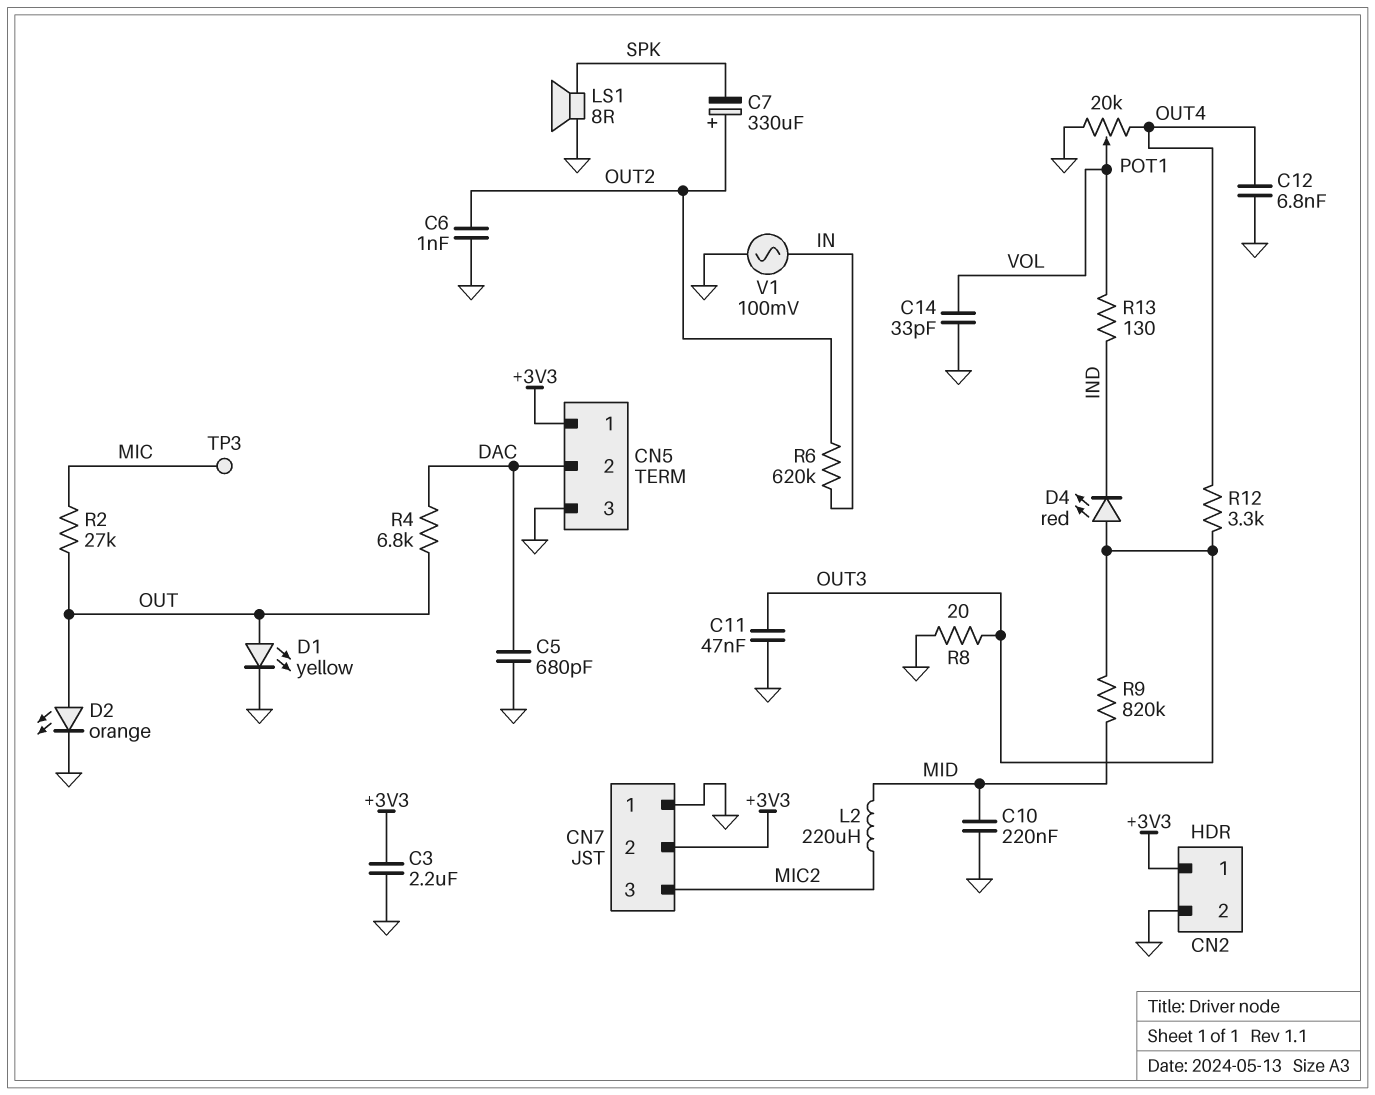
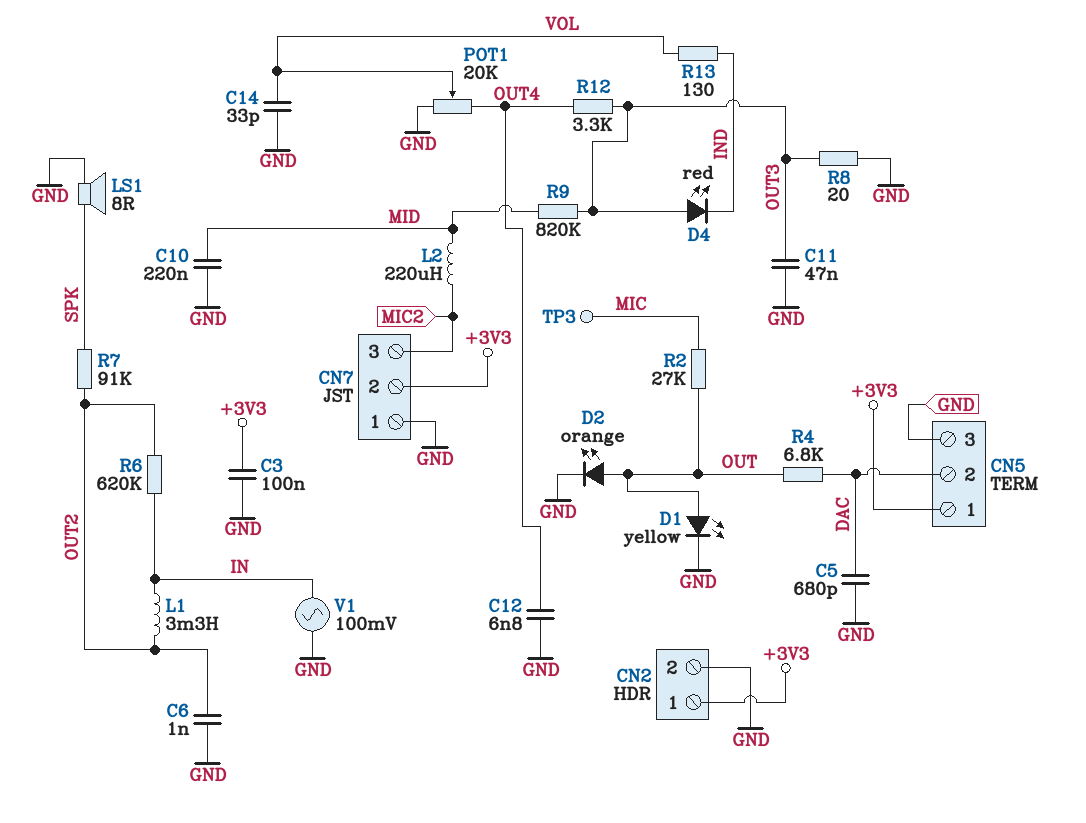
C3: 2.2uF (+3V3, GND) -> 100nF (+3V3, GND)
C7: 330uF (plus OUT2, minus SPK) -> none
L1: none -> 3.3mH (IN, OUT2)
R7: none -> 91k (OUT2, SPK)

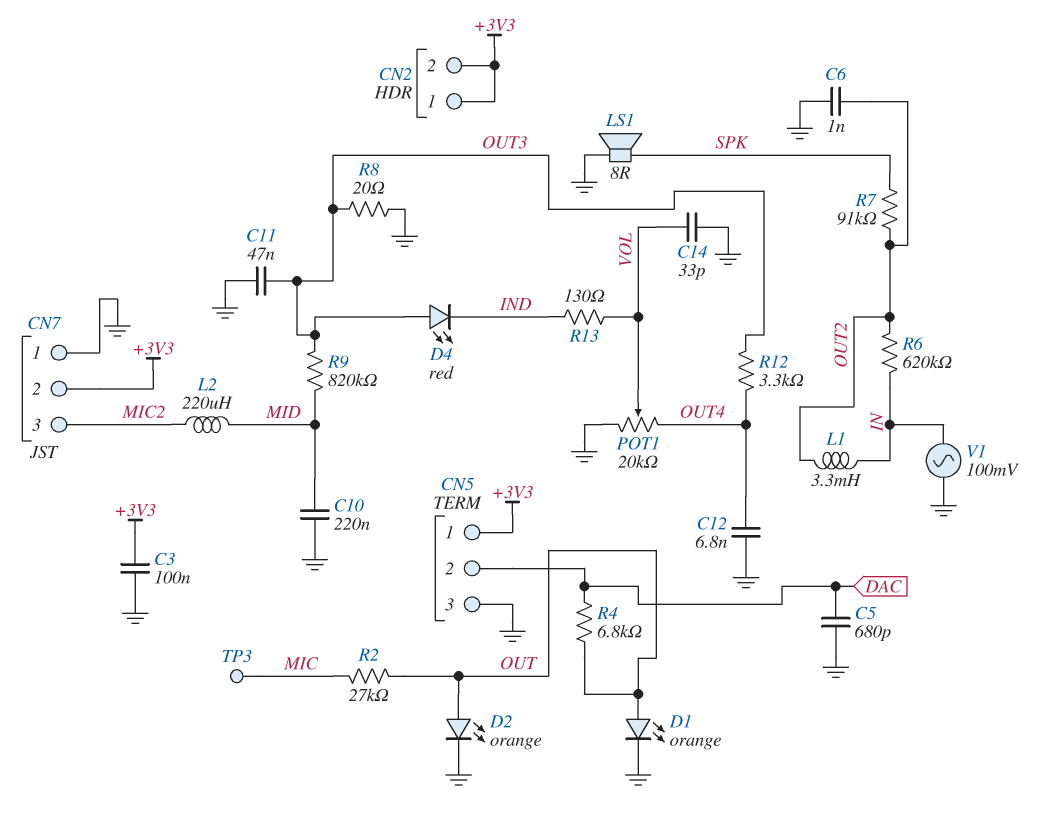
CN2 pin 2: GND -> +3V3
D1: LED yellow (A OUT, K GND) -> LED orange (A OUT, K GND)

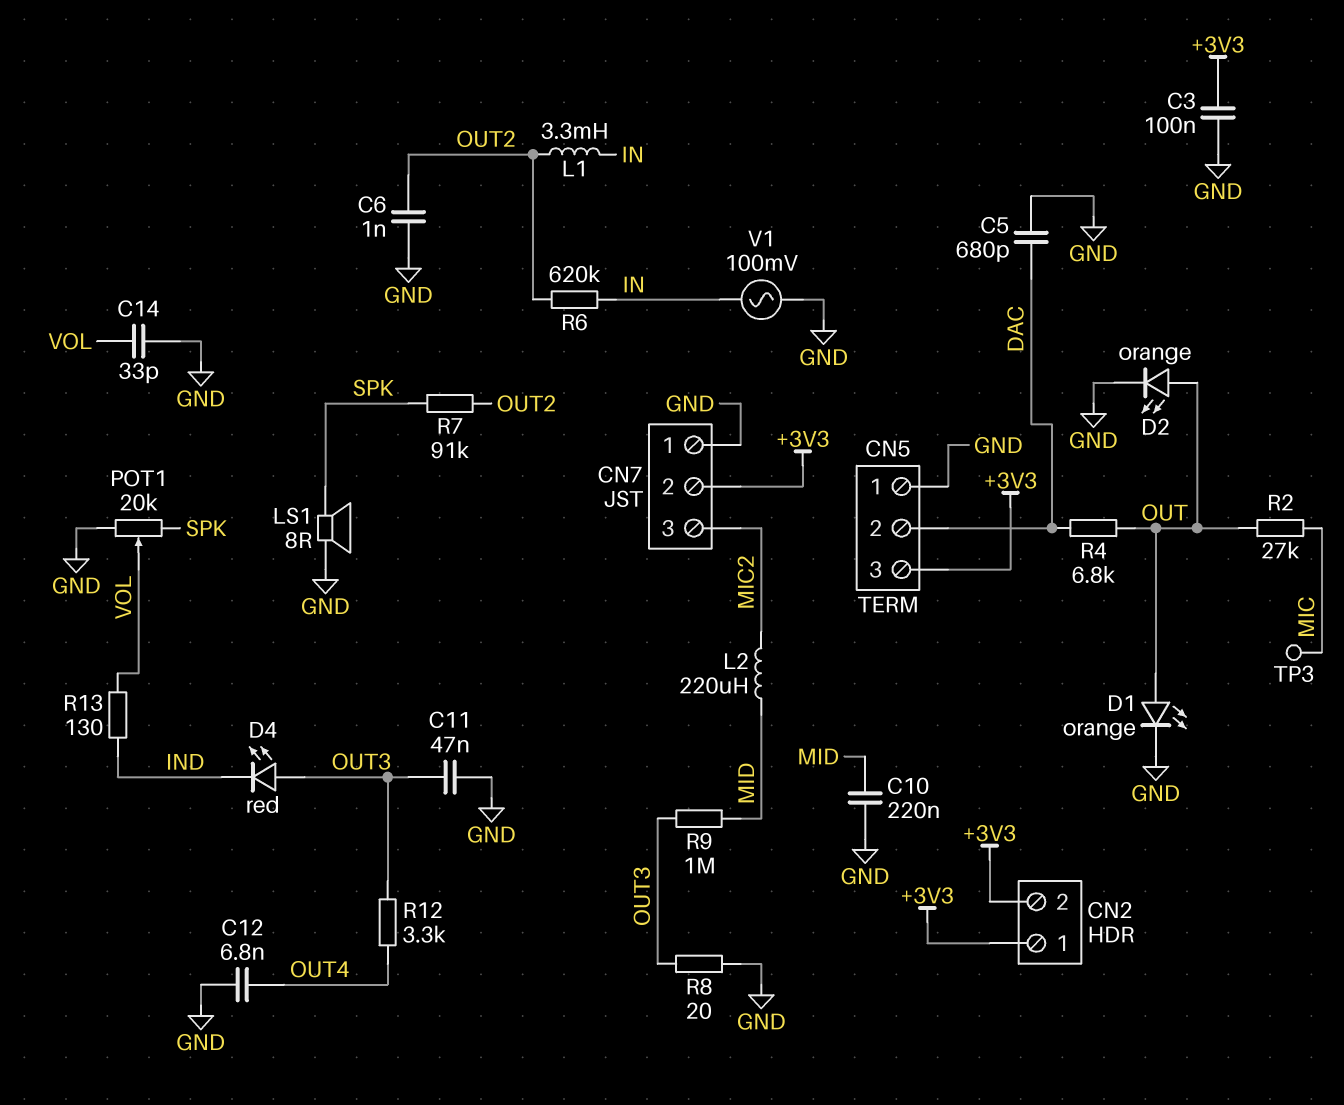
CN5 pin 1: +3V3 -> GND
CN5 pin 3: GND -> +3V3
POT1: 20k (GND, OUT4, wiper VOL) -> 20k (GND, SPK, wiper VOL)
R9: 820k (MID, OUT3) -> 1M (MID, OUT3)

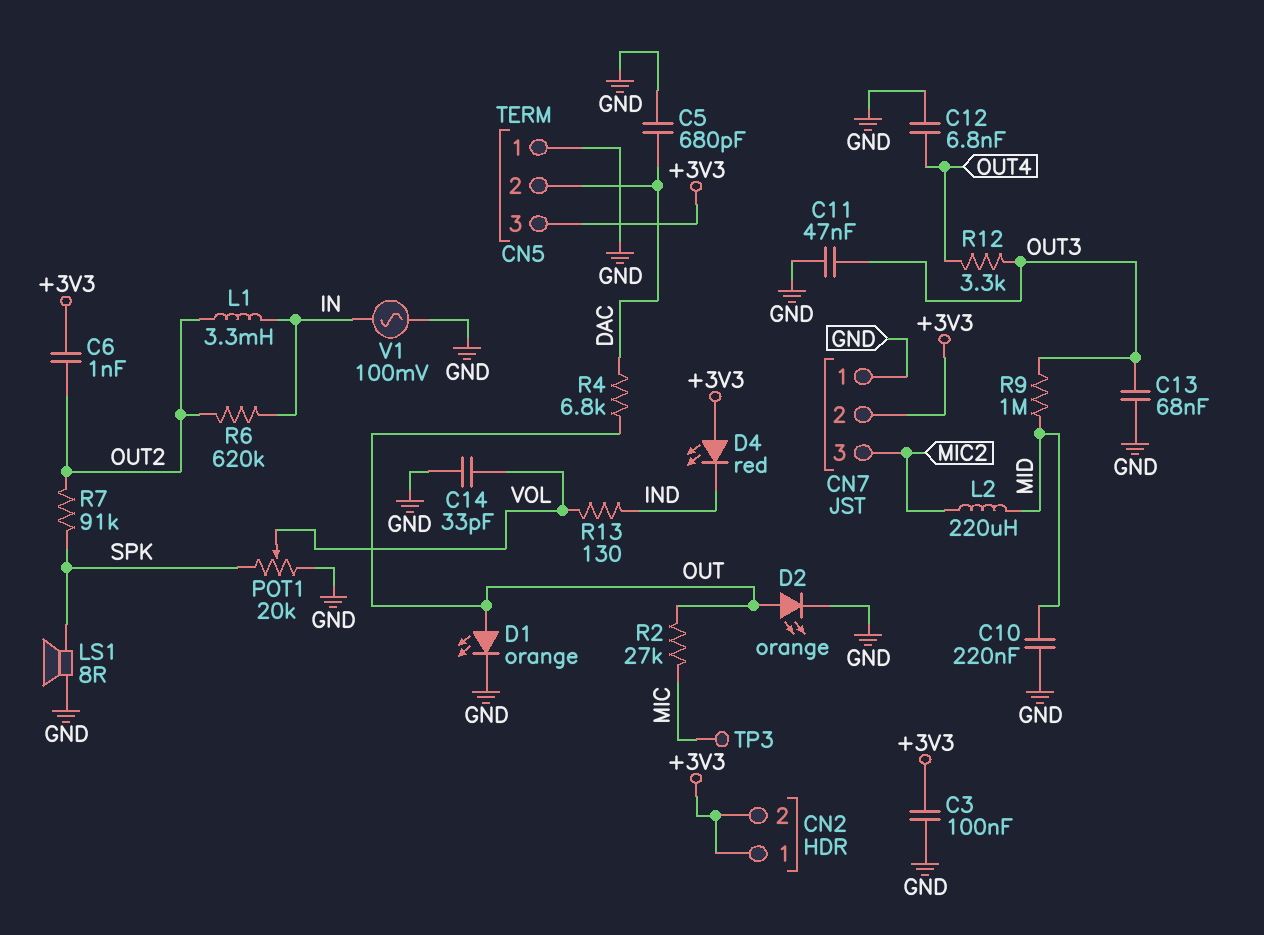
C6: 1nF (GND, OUT2) -> 1nF (+3V3, OUT2)
C13: none -> 68nF (GND, OUT3)
D4: LED red (A OUT3, K IND) -> LED red (A +3V3, K IND)
R8: 20 (GND, OUT3) -> none

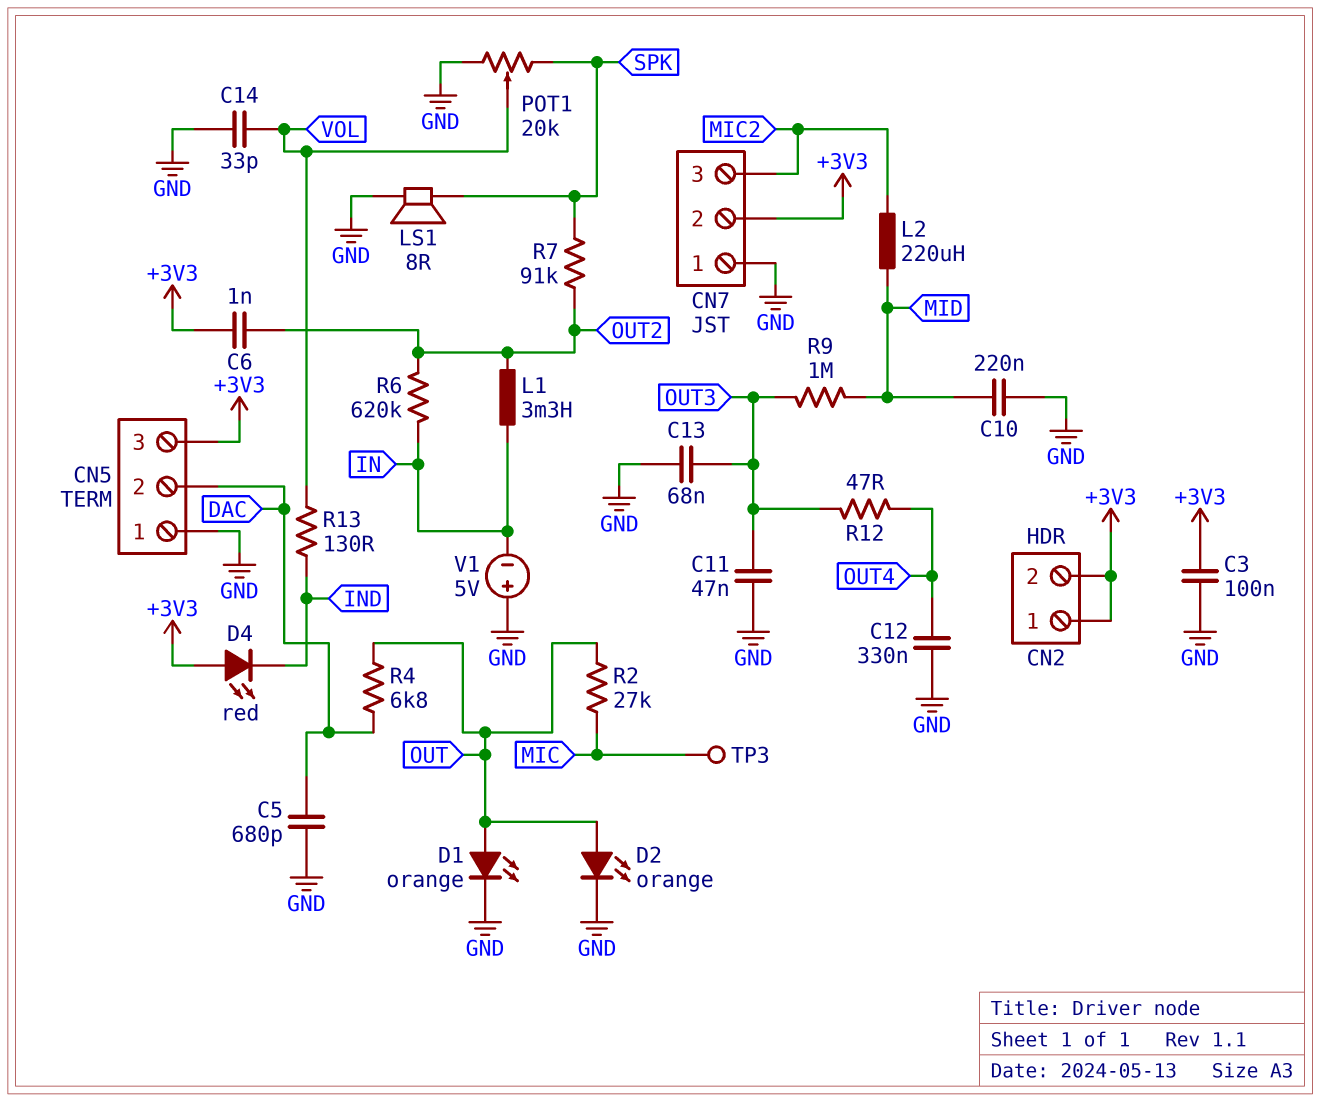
C12: 6.8nF (GND, OUT4) -> 330nF (GND, OUT4)
R12: 3.3k (OUT3, OUT4) -> 47 (OUT3, OUT4)
V1: AC 100mV (GND, IN) -> 5V (plus GND, minus IN)

